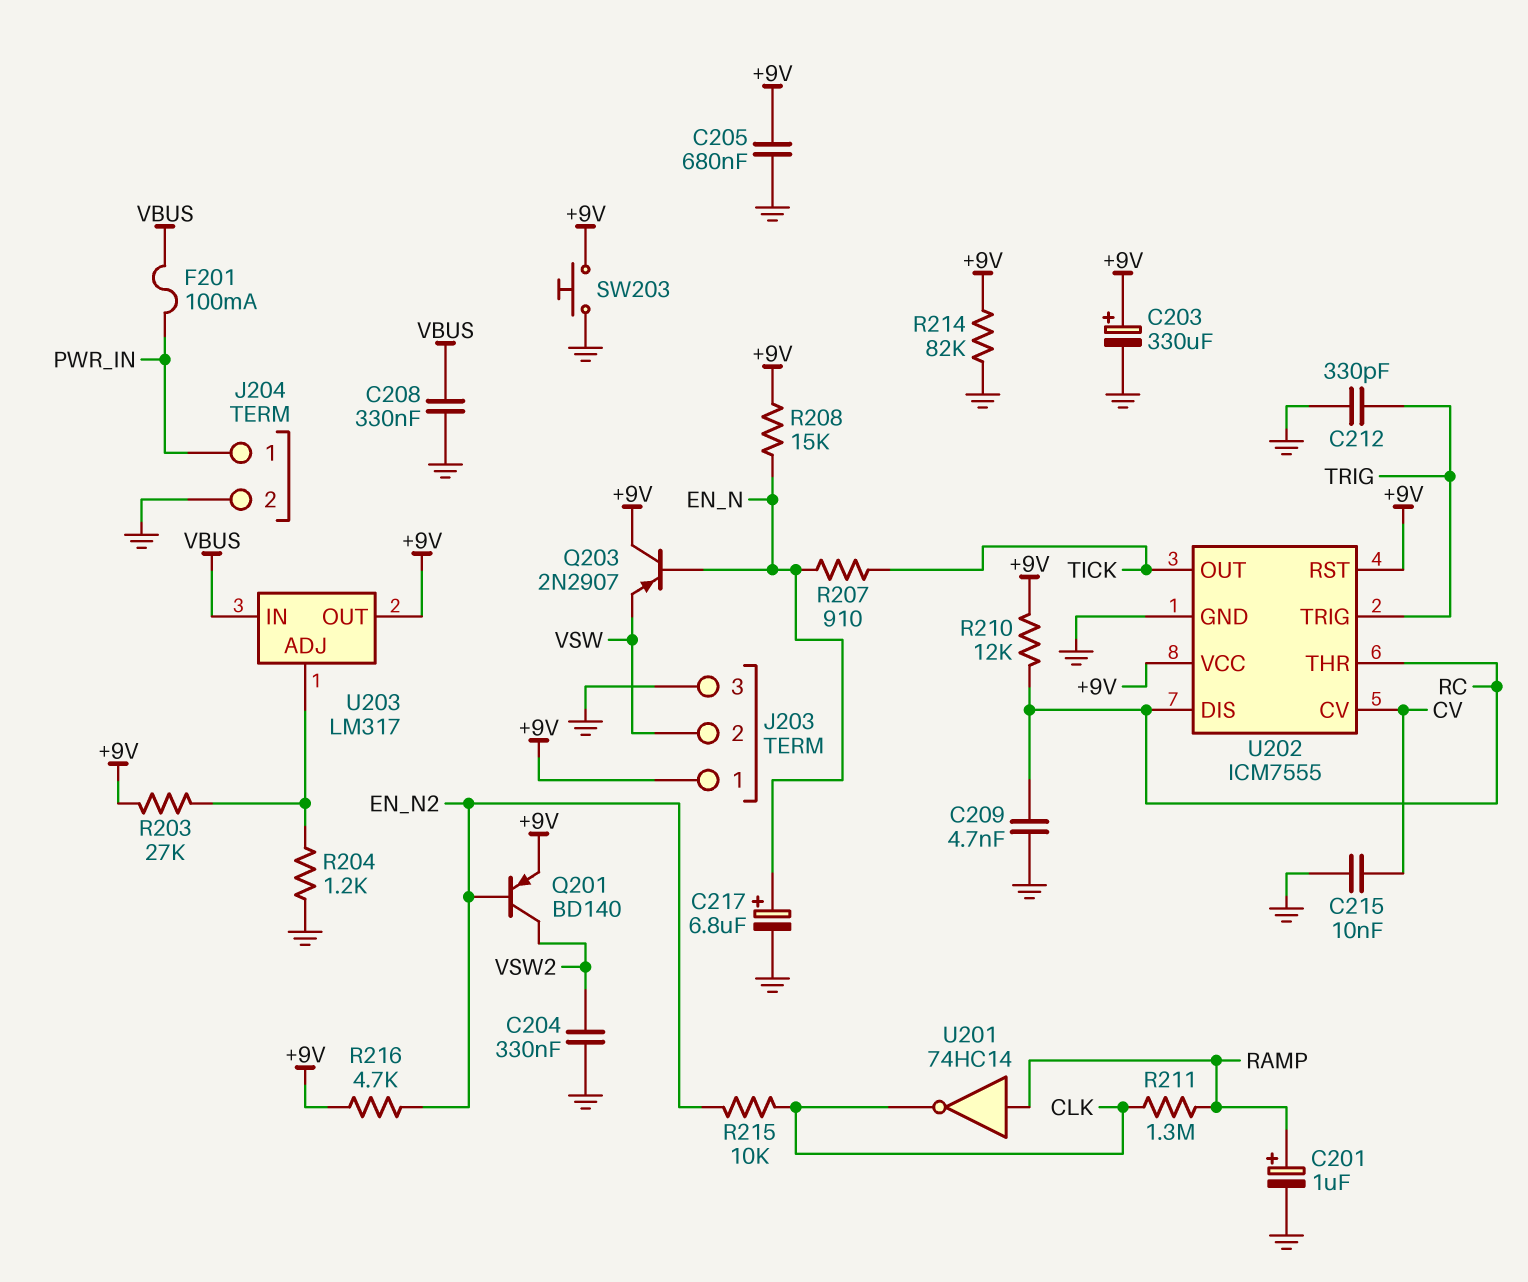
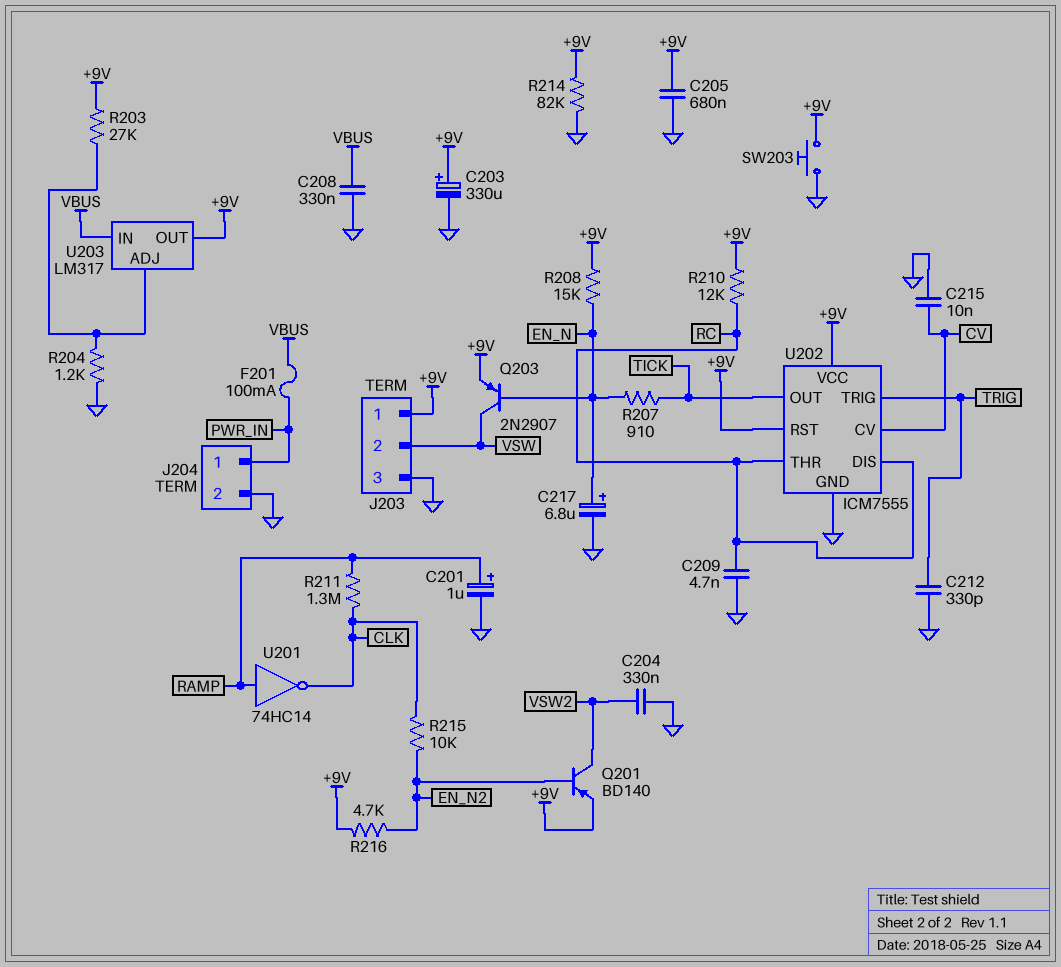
Q203: PNP 2N2907 (B EN_N, C +9V, E VSW) -> PNP 2N2907 (B EN_N, C VSW, E +9V)

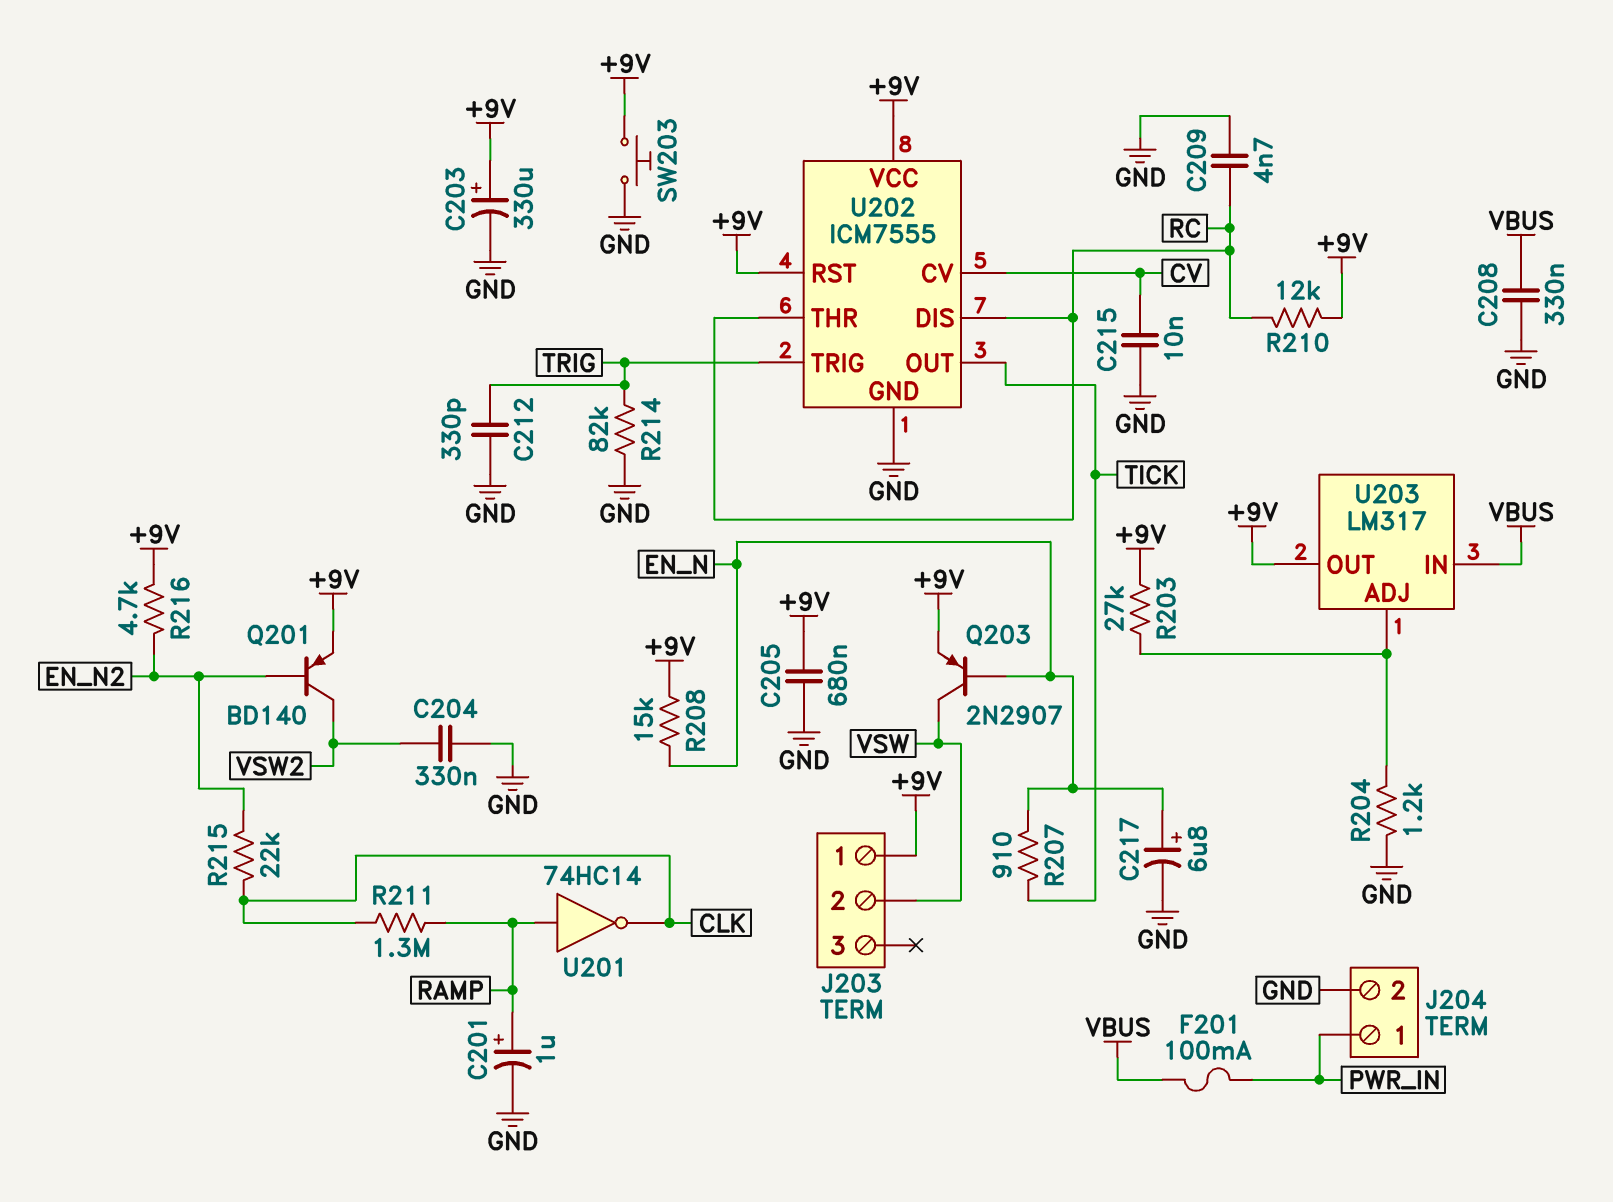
J203 pin 3: GND -> none
R214: 82k (+9V, GND) -> 82k (GND, TRIG)
R215: 10k (CLK, EN_N2) -> 22k (CLK, EN_N2)

